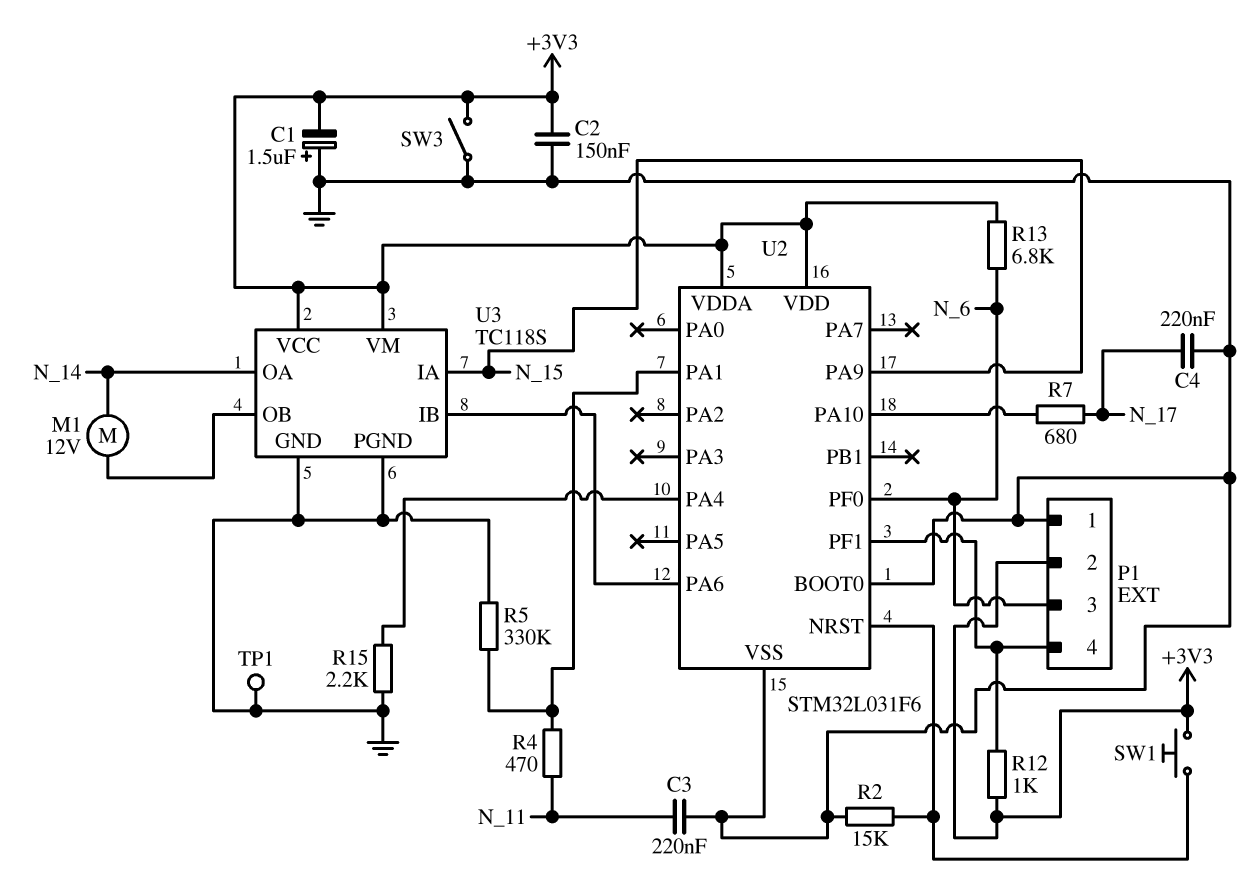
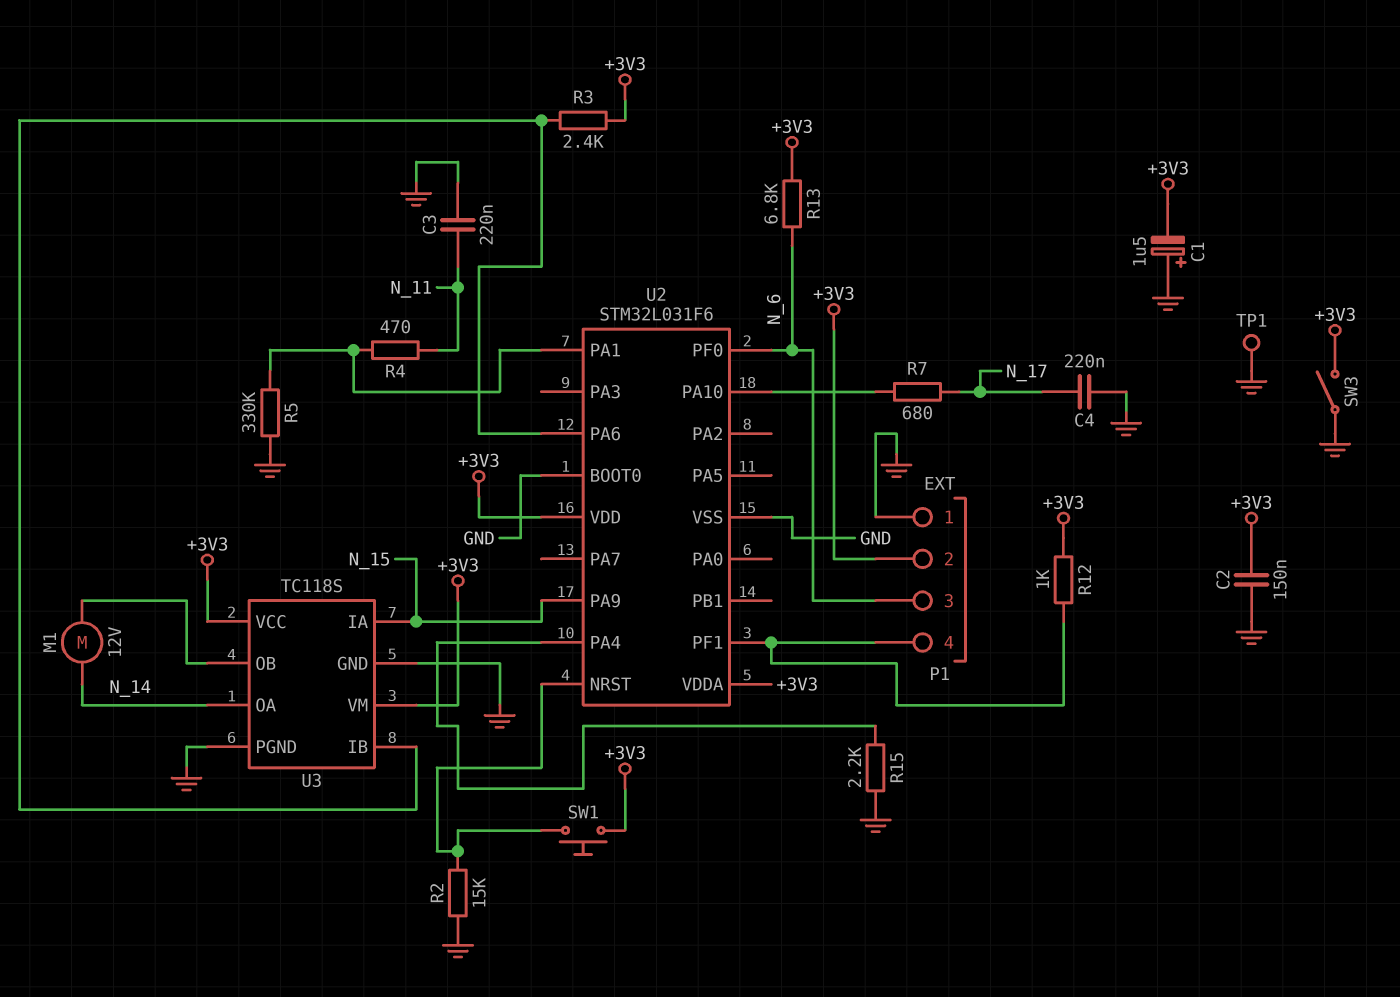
R3: none -> 2.4k (+3V3, U2/PA6)

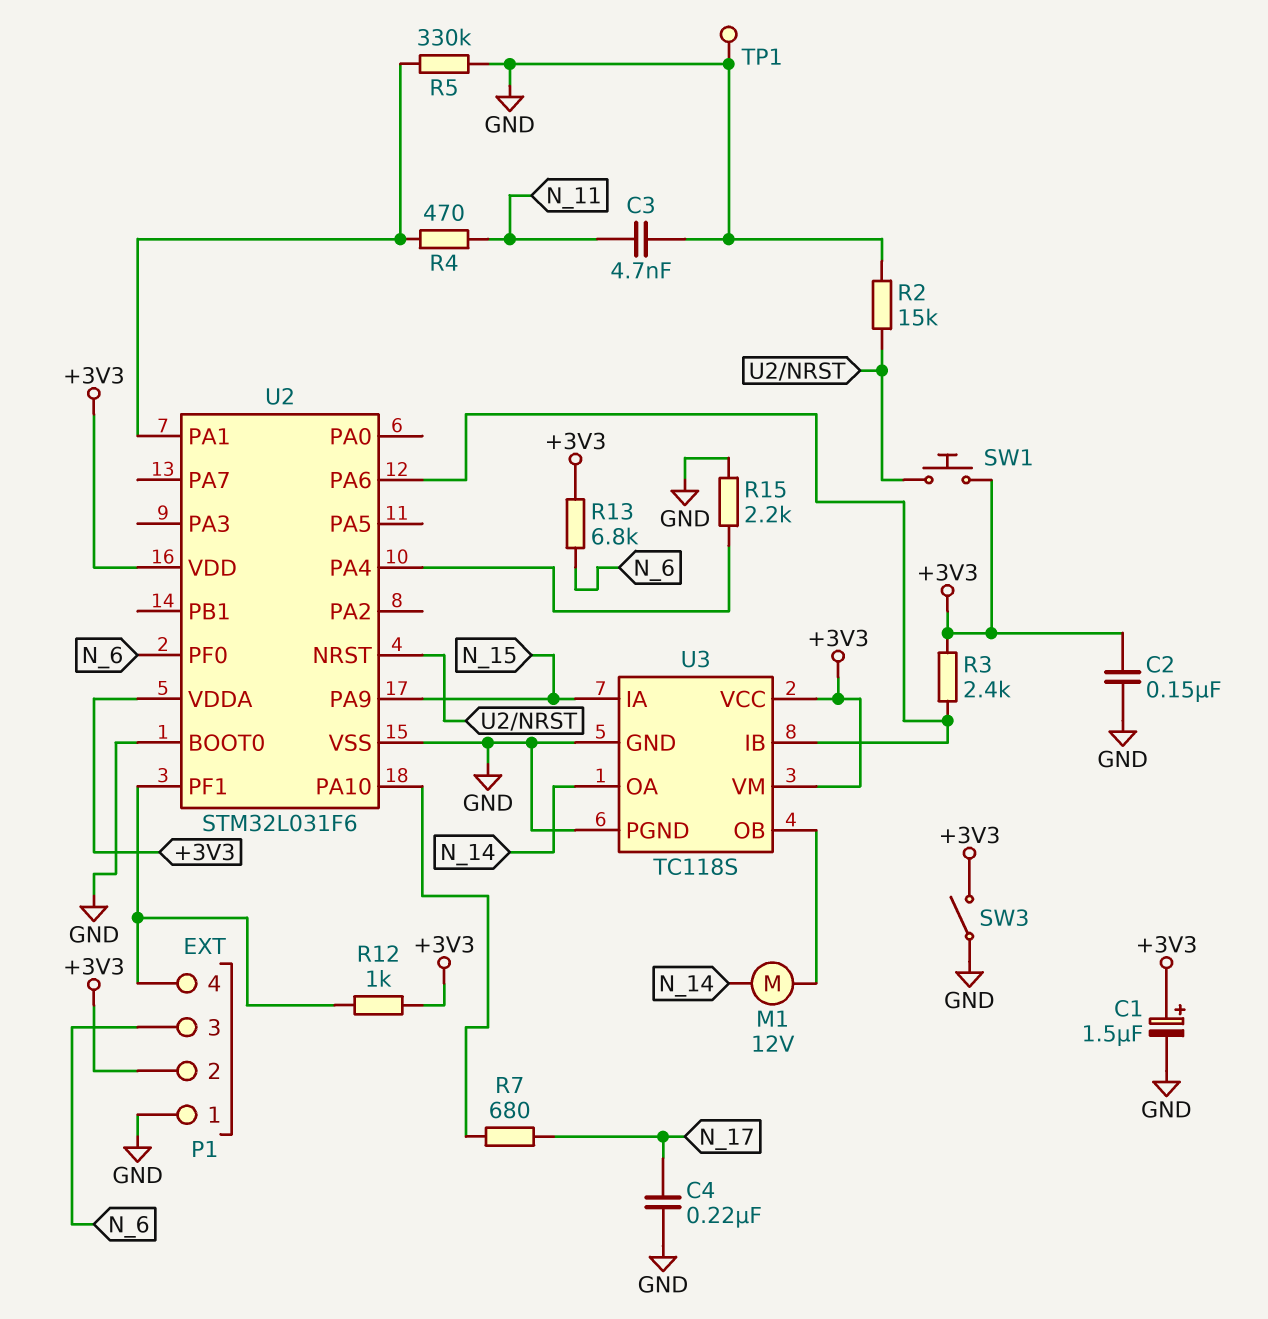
C1: 1.5uF (plus GND, minus +3V3) -> 1.5uF (plus +3V3, minus GND)
C3: 220nF (GND, N_11) -> 4.7nF (GND, N_11)

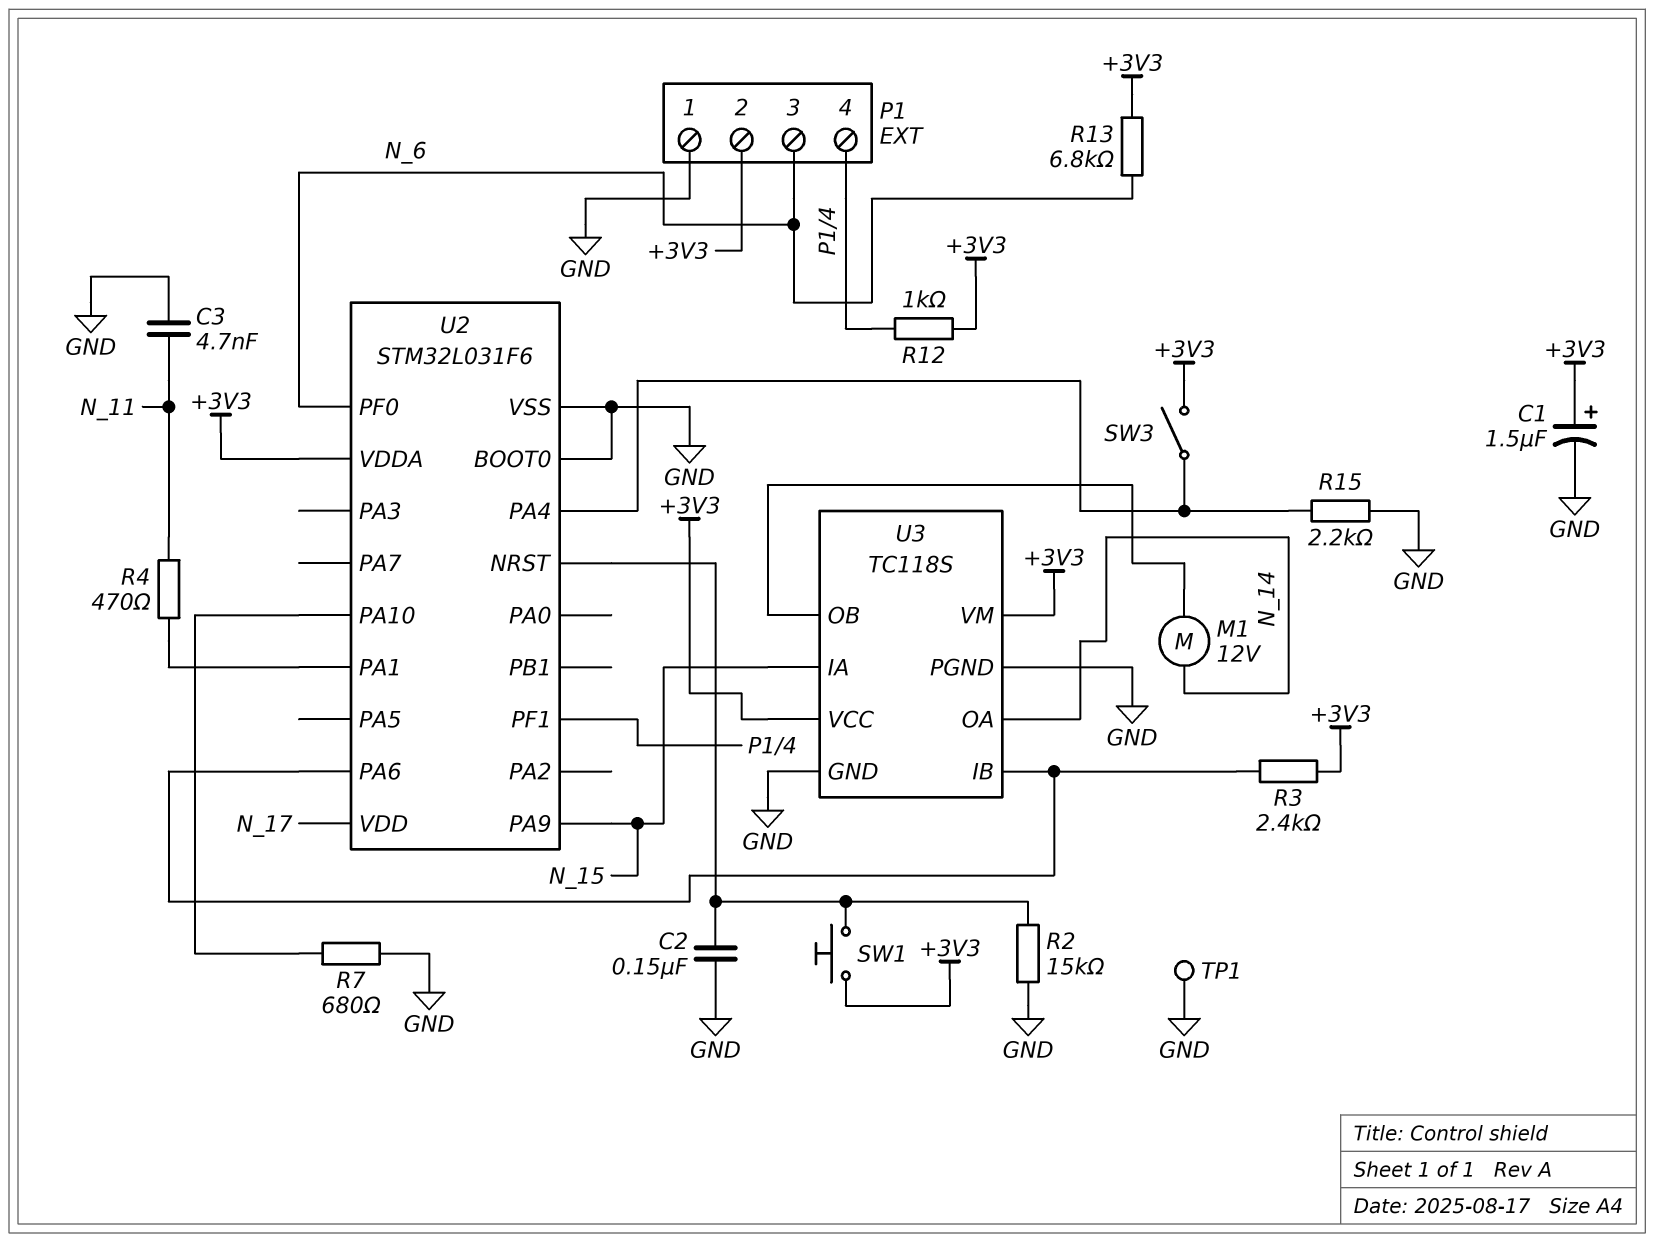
C2: 150nF (+3V3, GND) -> 150nF (GND, U2/NRST)
C4: 220nF (GND, N_17) -> none
R5: 330k (GND, U2/PA1) -> none
R7: 680 (N_17, U2/PA10) -> 680 (GND, U2/PA10)
SW3: switch (+3V3, GND) -> switch (+3V3, U2/PA4)
U2 pin VDD: +3V3 -> N_17

